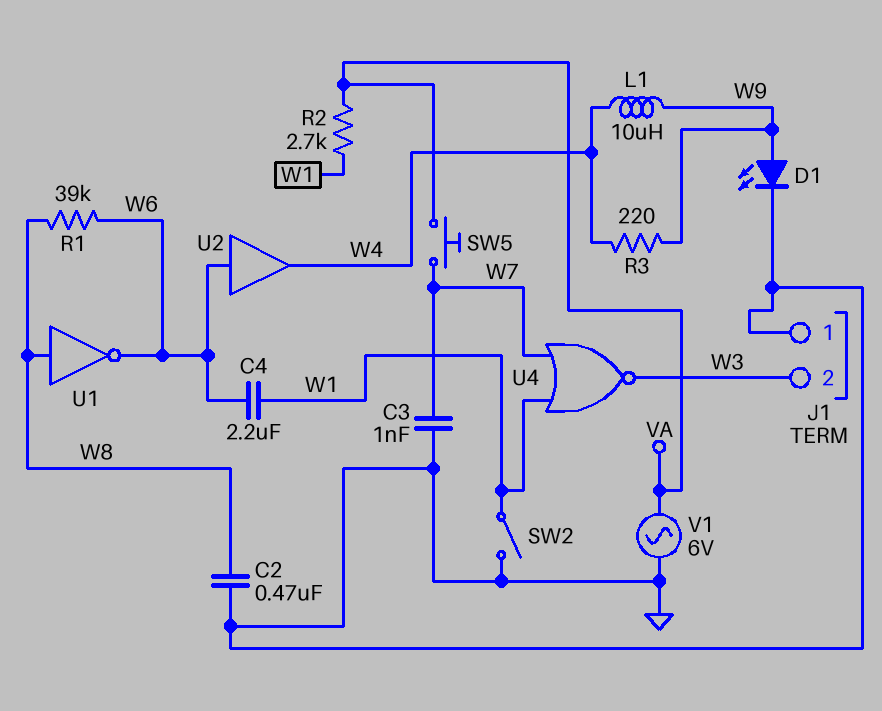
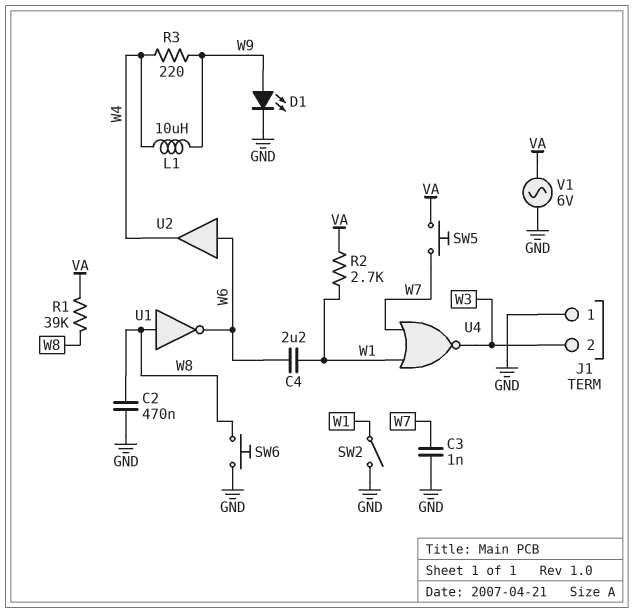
R1: 39k (W6, W8) -> 39k (VA, W8)
SW6: none -> button (GND, W8)

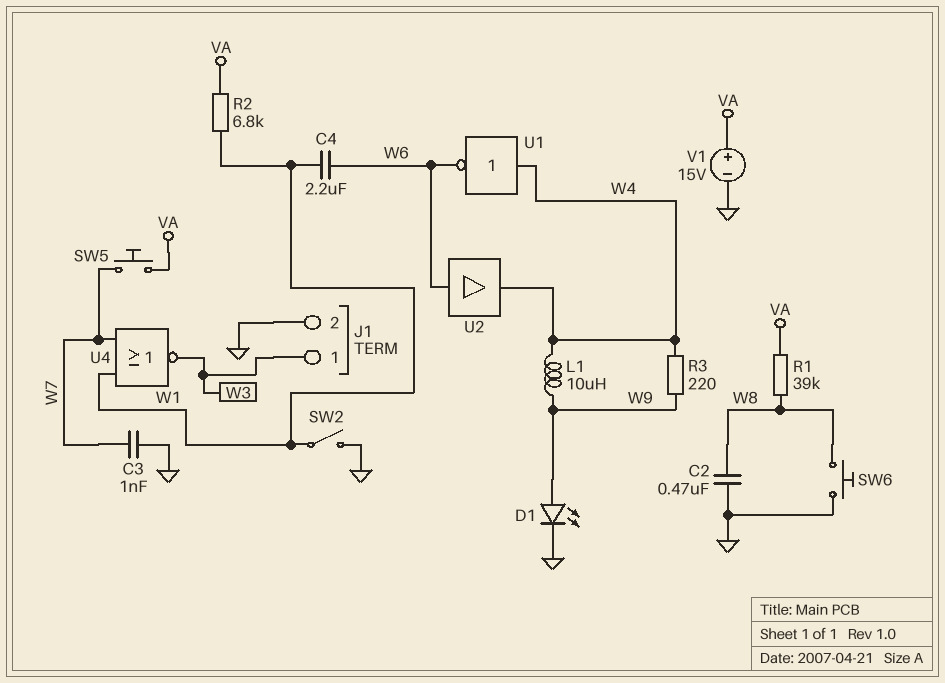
J1 pin 1: GND -> W3
J1 pin 2: W3 -> GND
R2: 2.7k (VA, W1) -> 6.8k (VA, W1)
U1: NOT (in W8, out W6) -> NOT (in W4, out W6)
V1: AC 6V (GND, VA) -> 15V (plus VA, minus GND)

